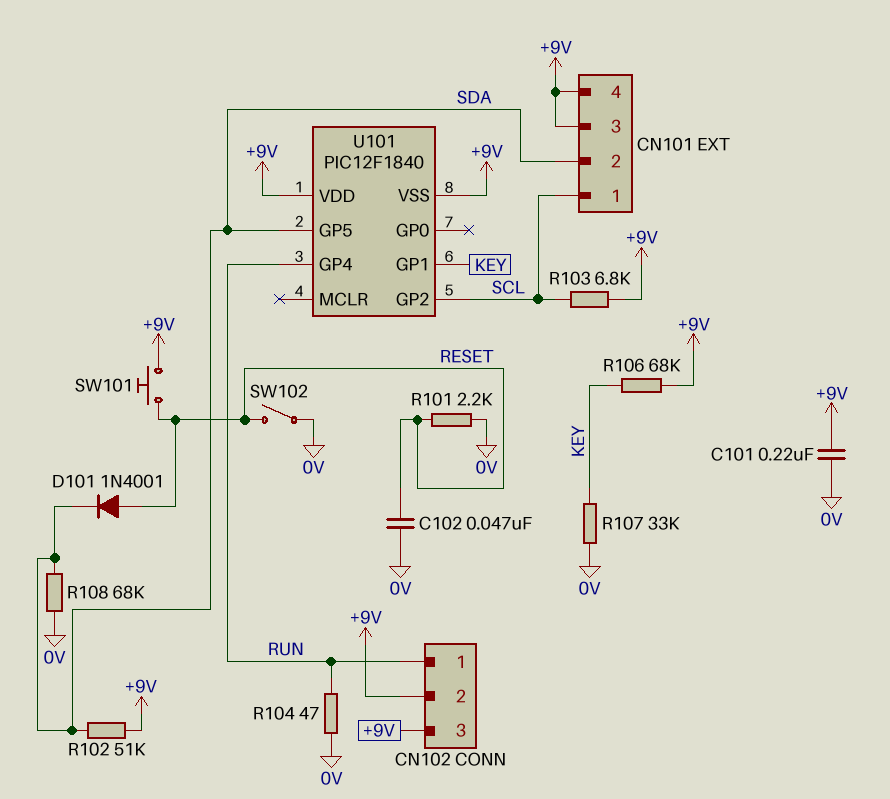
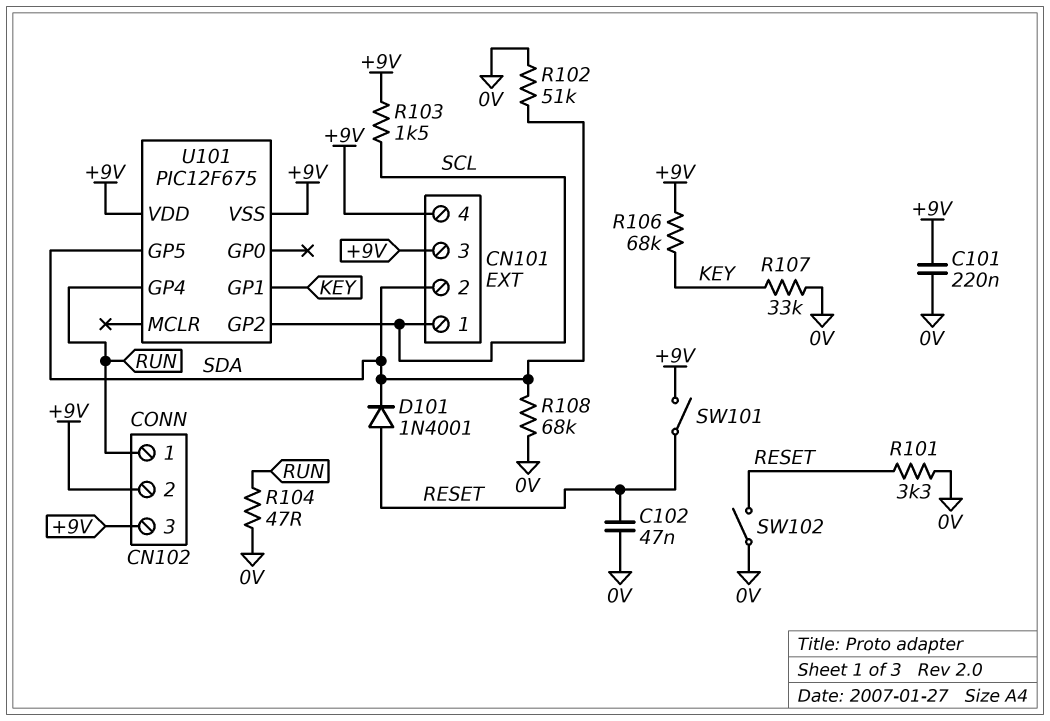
R101: 2.2k (0V, RESET) -> 3.3k (0V, RESET)
R102: 51k (+9V, SDA) -> 51k (0V, SDA)
R103: 6.8k (+9V, SCL) -> 1.5k (+9V, SCL)
SW101: button (+9V, RESET) -> switch (+9V, RESET)
U101: PIC12F1840 -> PIC12F675

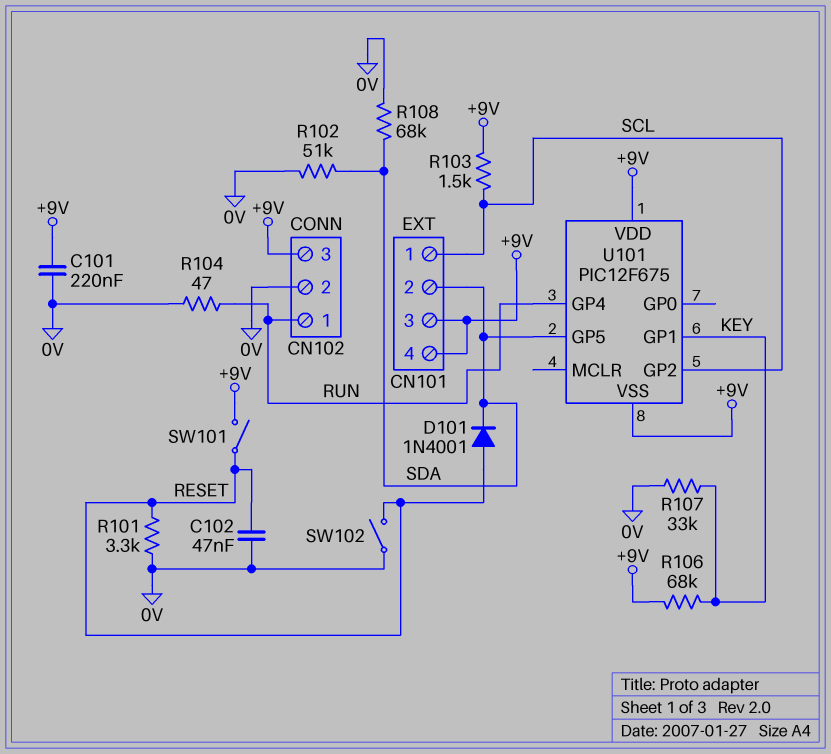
CN102 pin 2: +9V -> 0V

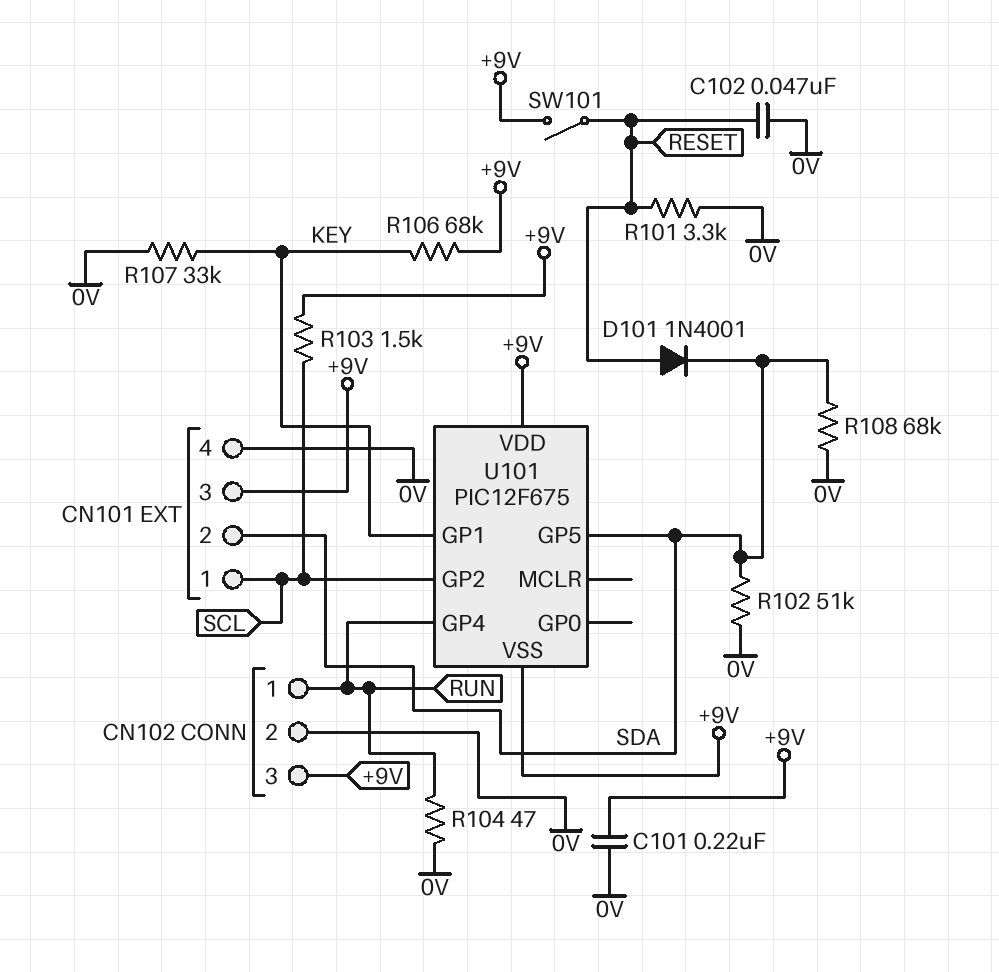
CN101 pin 4: +9V -> 0V
SW102: switch (0V, RESET) -> none

